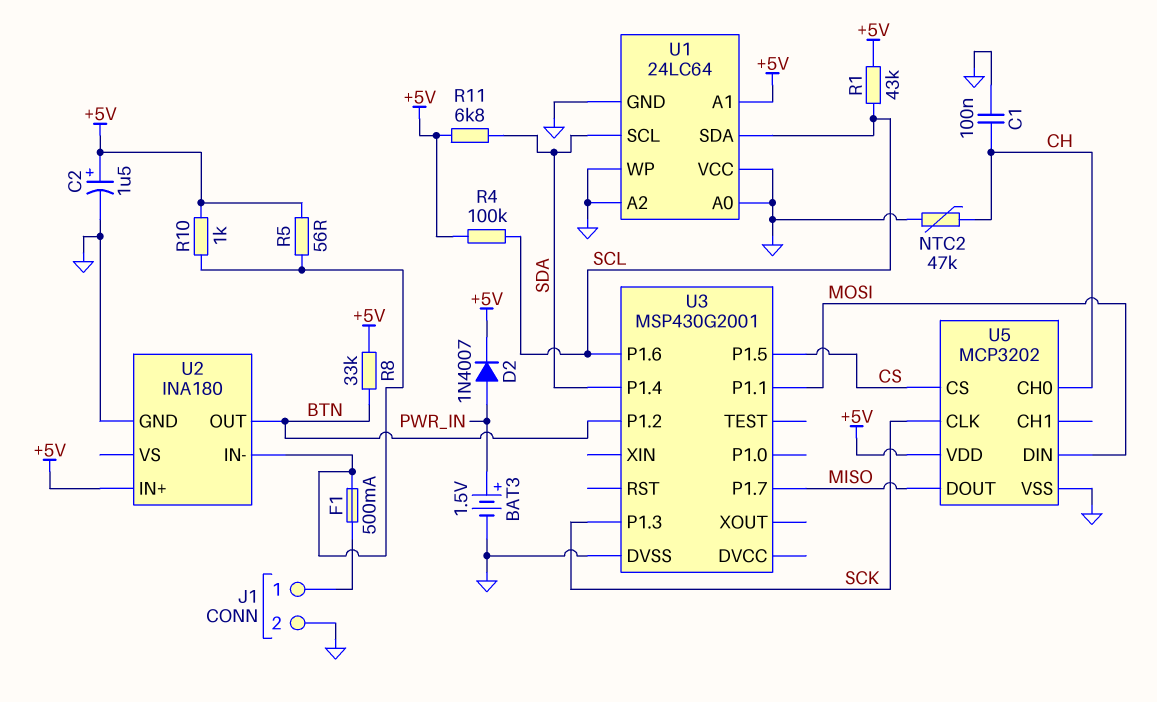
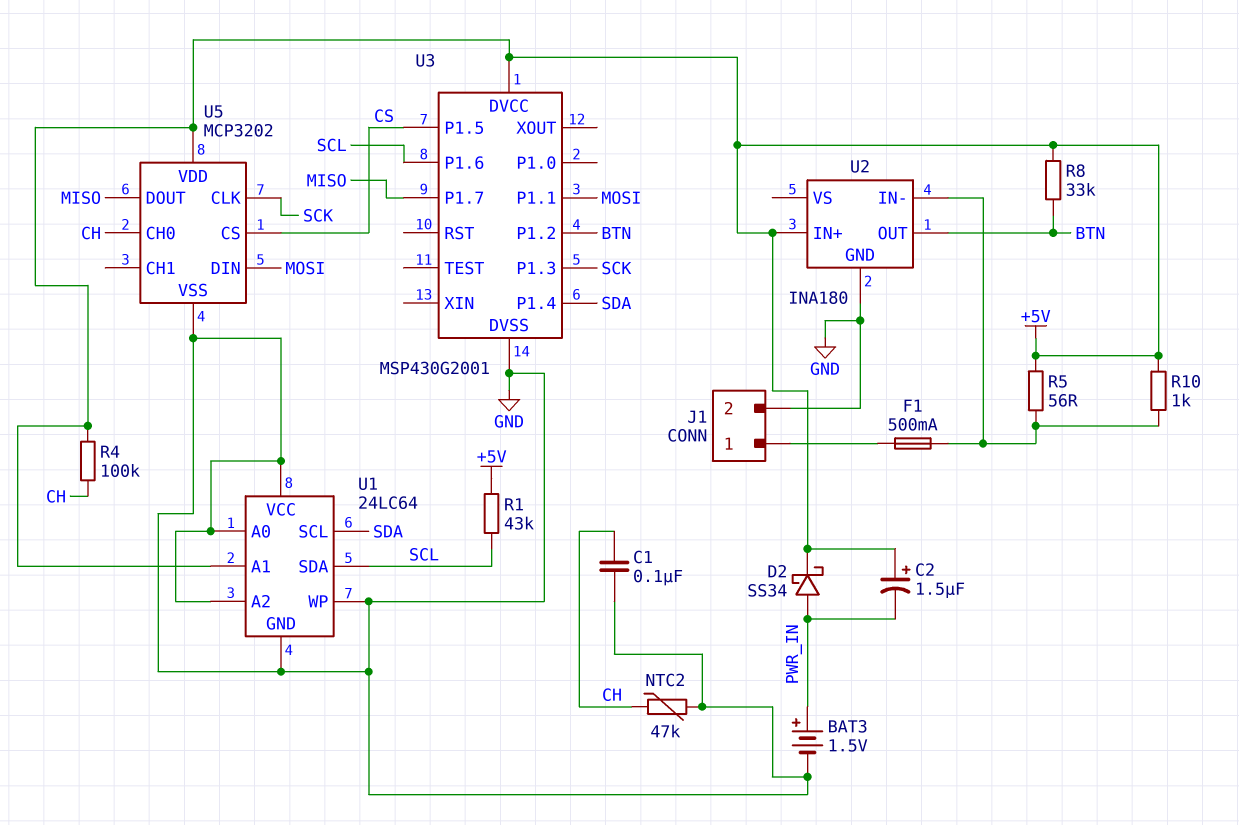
C2: 1.5uF (plus +5V, minus GND) -> 1.5uF (plus +5V, minus PWR_IN)
D2: diode 1N4007 (A PWR_IN, K +5V) -> schottky SS34 (A PWR_IN, K +5V)
R4: 100k (+5V, SCL) -> 100k (+5V, CH)
R11: 6.8k (+5V, SDA) -> none
U3 pin DVCC: none -> +5V

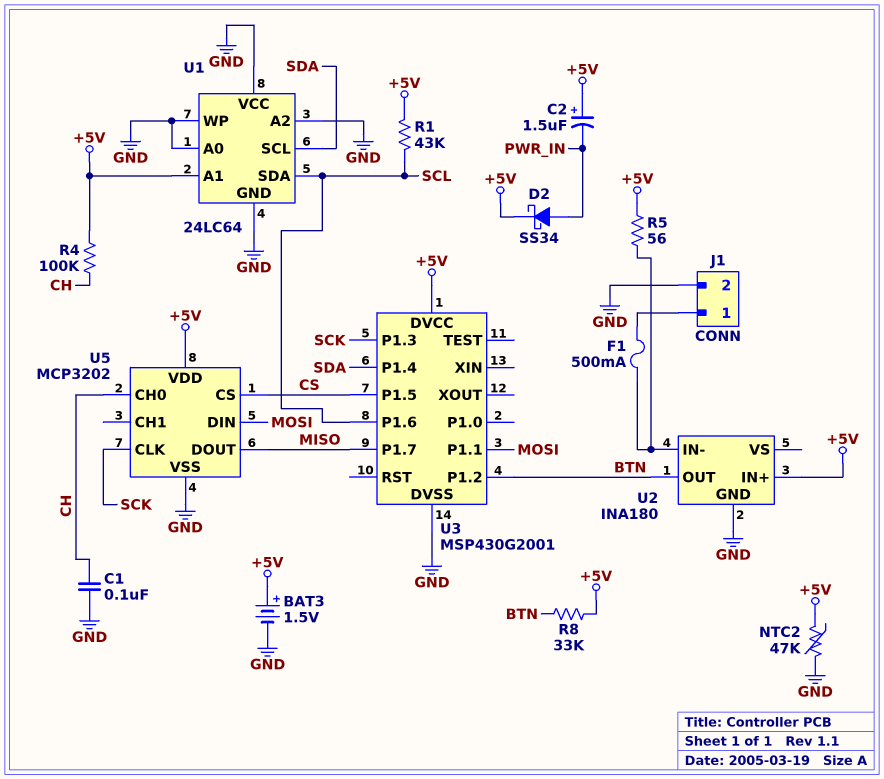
BAT3: 1.5V (plus PWR_IN, minus GND) -> 1.5V (plus +5V, minus GND)
NTC2: 47k (CH, GND) -> 47k (+5V, GND)
R10: 1k (+5V, U2/IN-) -> none

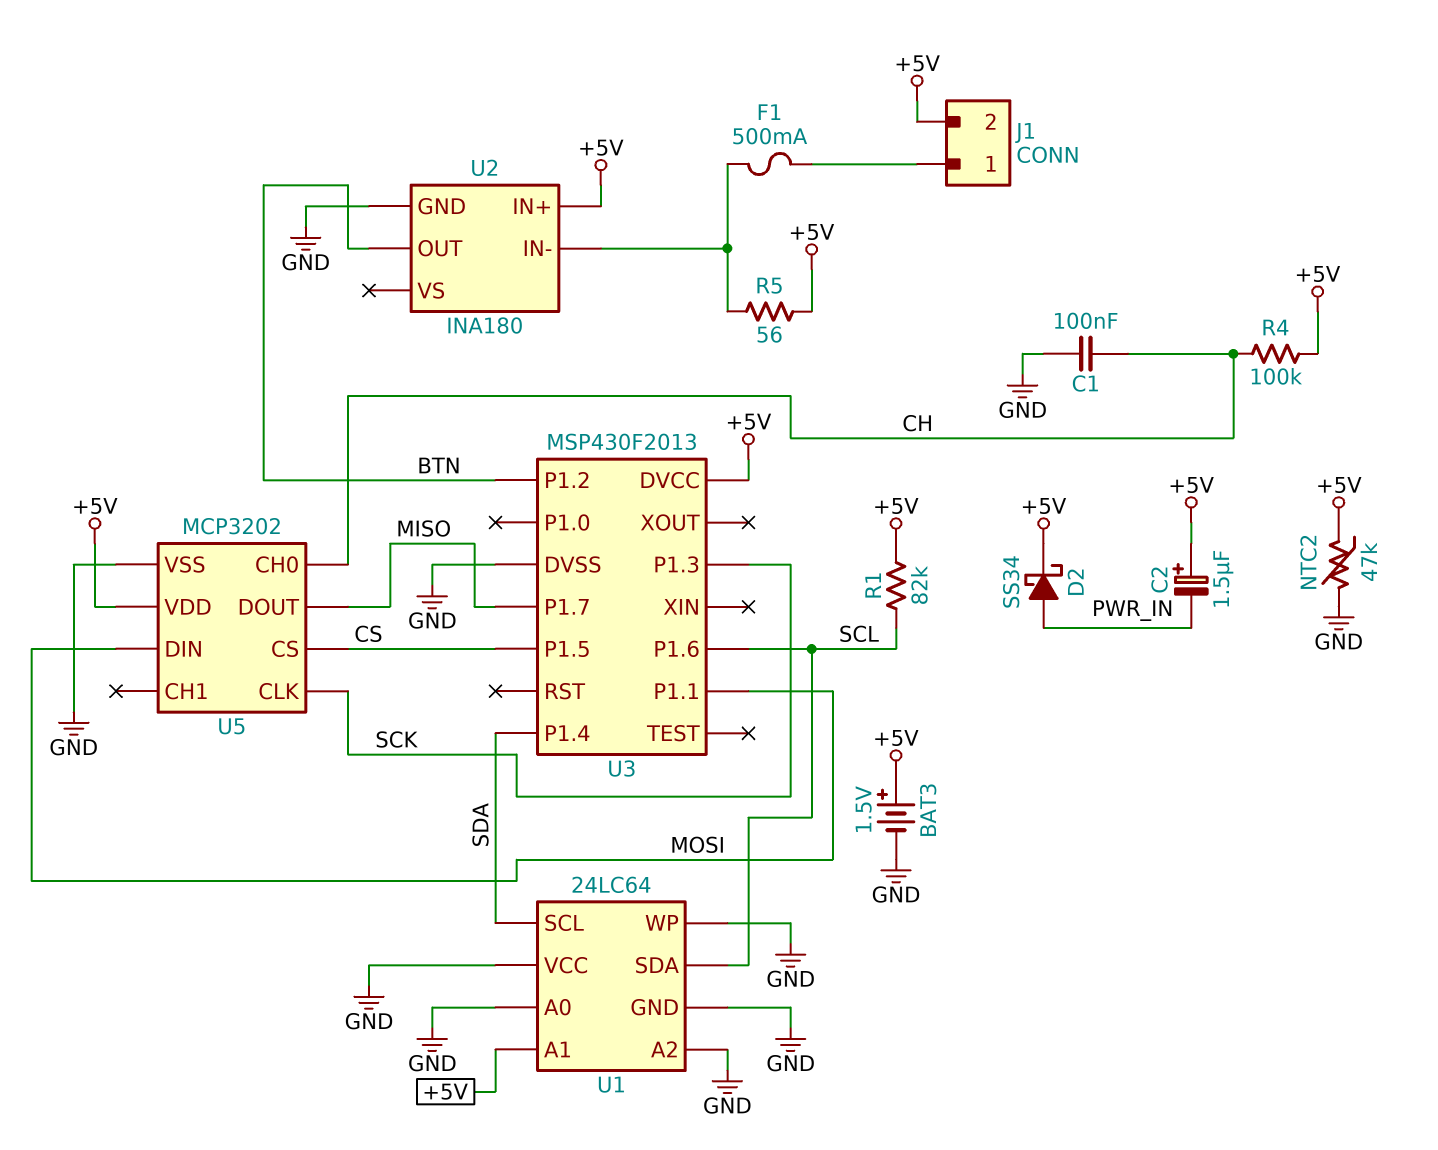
J1 pin 2: GND -> +5V
R1: 43k (+5V, SCL) -> 82k (+5V, SCL)
R8: 33k (+5V, BTN) -> none
U3: MSP430G2001 -> MSP430F2013

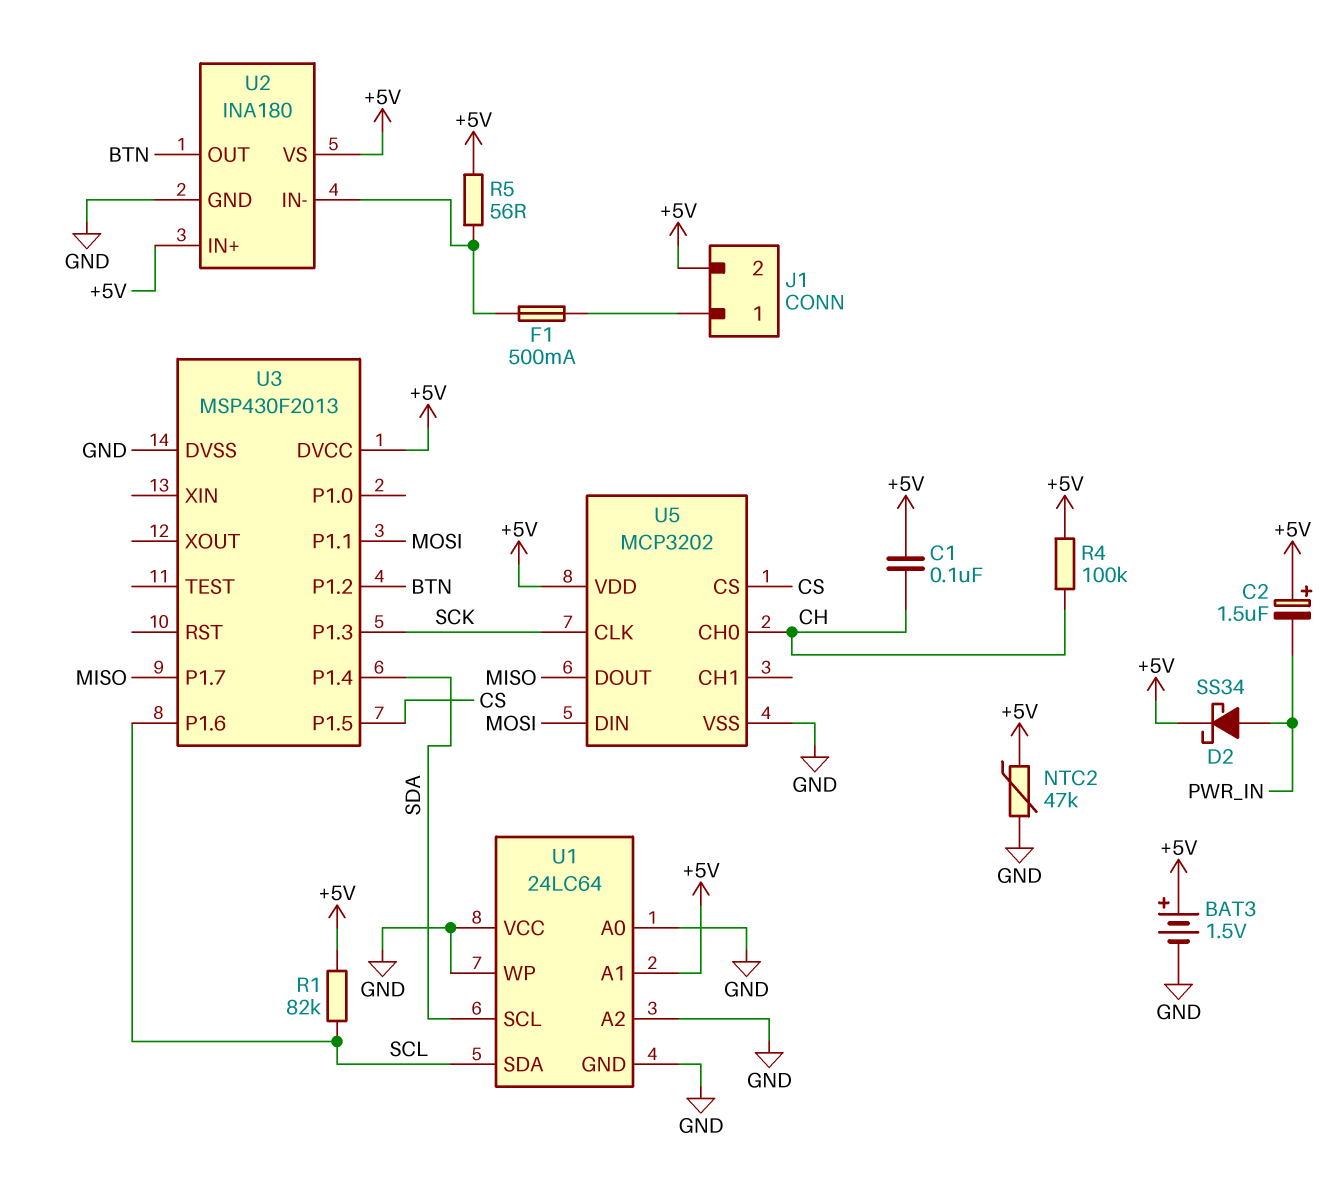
C1: 100nF (CH, GND) -> 100nF (+5V, CH)
U2 pin VS: none -> +5V

